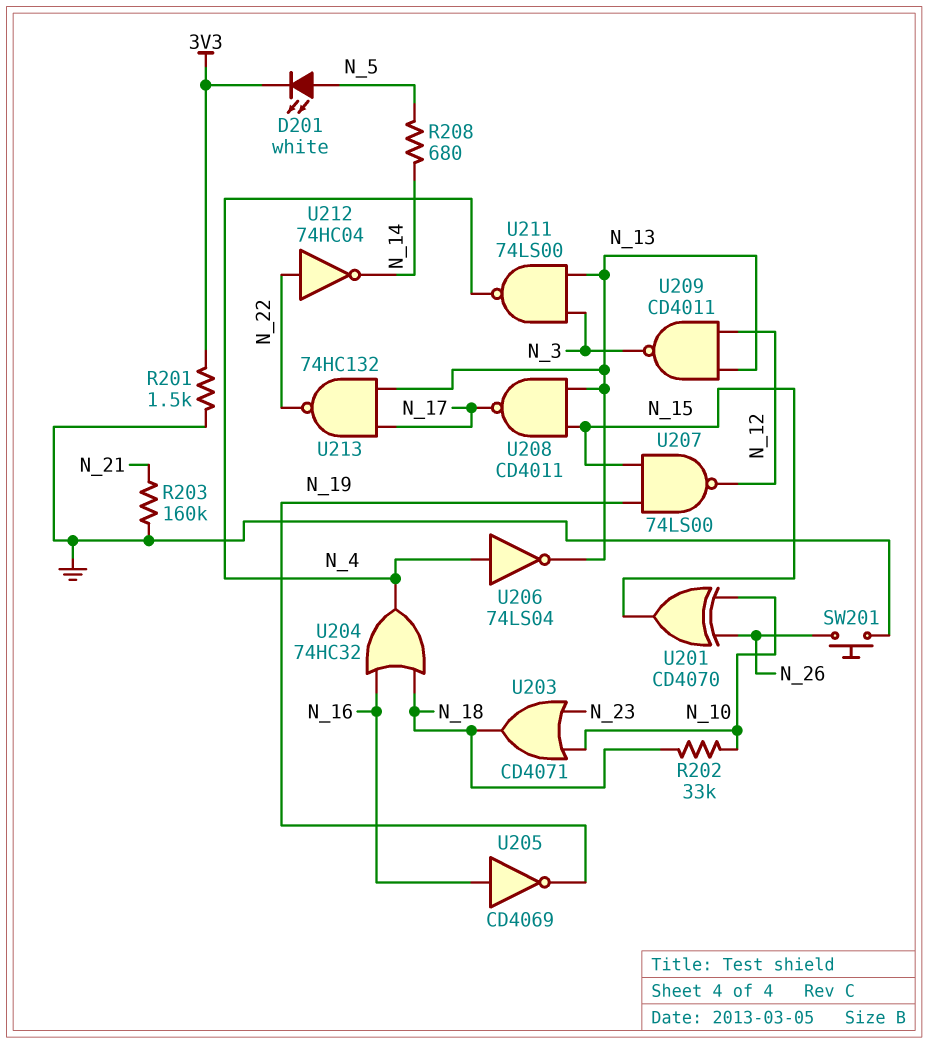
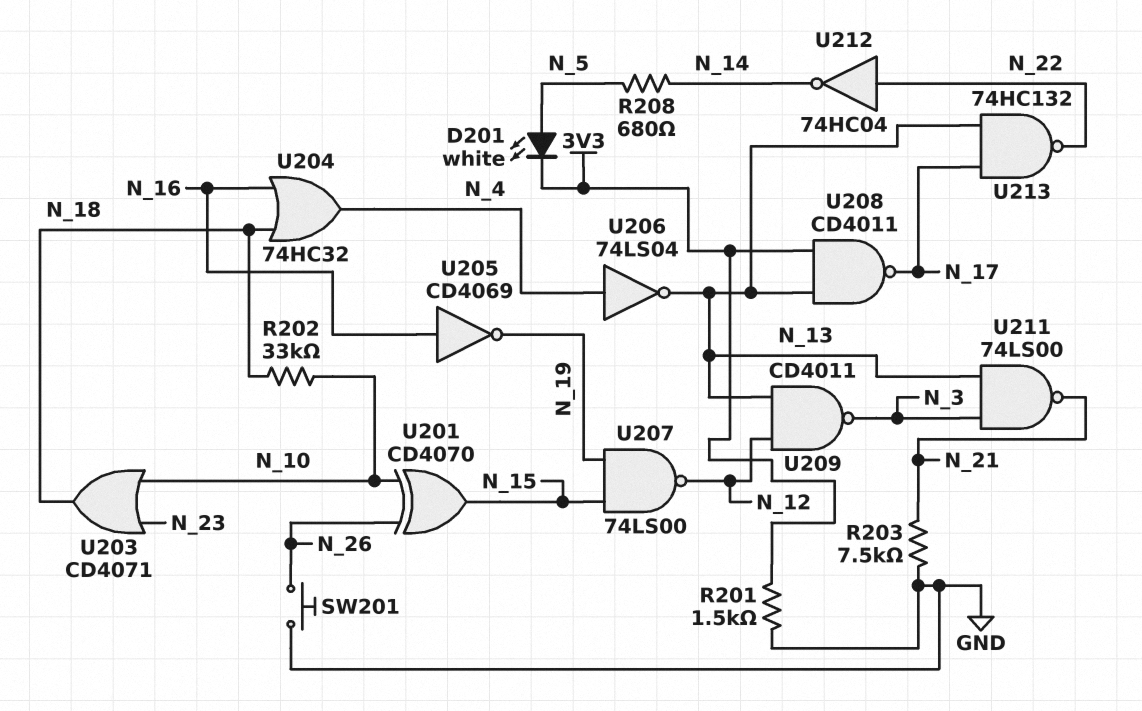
R203: 160k (GND, N_21) -> 7.5k (GND, N_21)
U208: NAND CD4011 (in N_13, in N_15, out N_17) -> NAND CD4011 (in 3V3, in N_13, out N_17)
U211: NAND 74LS00 (in N_3, in N_13, out N_4) -> NAND 74LS00 (in N_3, in N_13, out N_21)

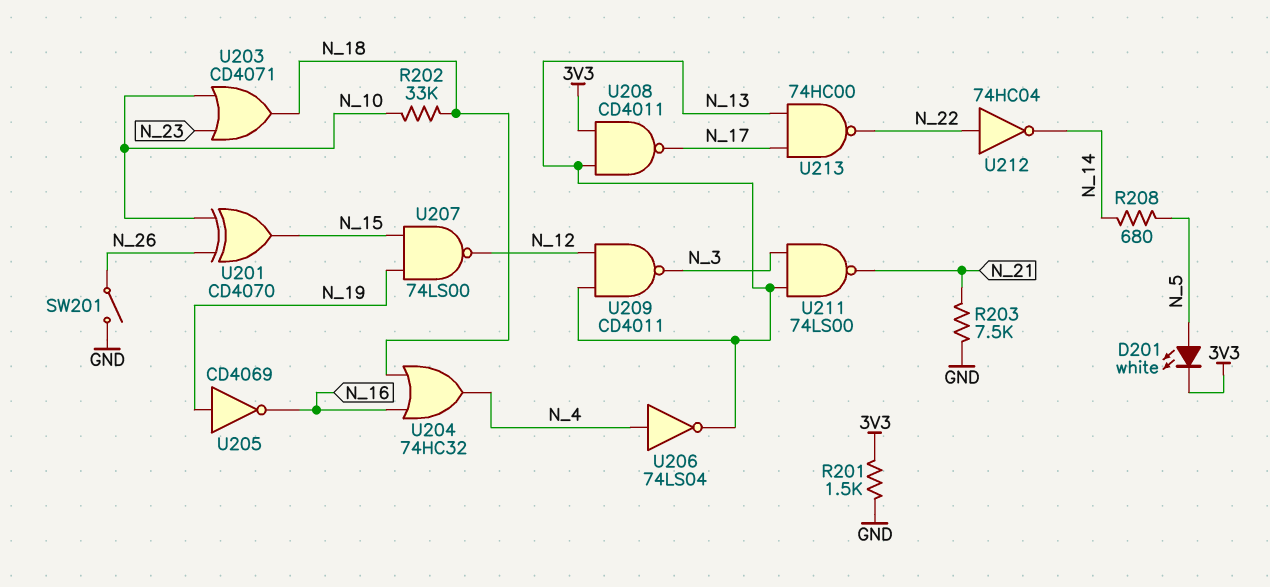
SW201: button (GND, N_26) -> switch (GND, N_26)
U205: NOT CD4069 (in N_16, out N_19) -> NOT CD4069 (in N_19, out N_16)
U213: NAND 74HC132 (in N_13, in N_17, out N_22) -> NAND 74HC00 (in N_13, in N_17, out N_22)

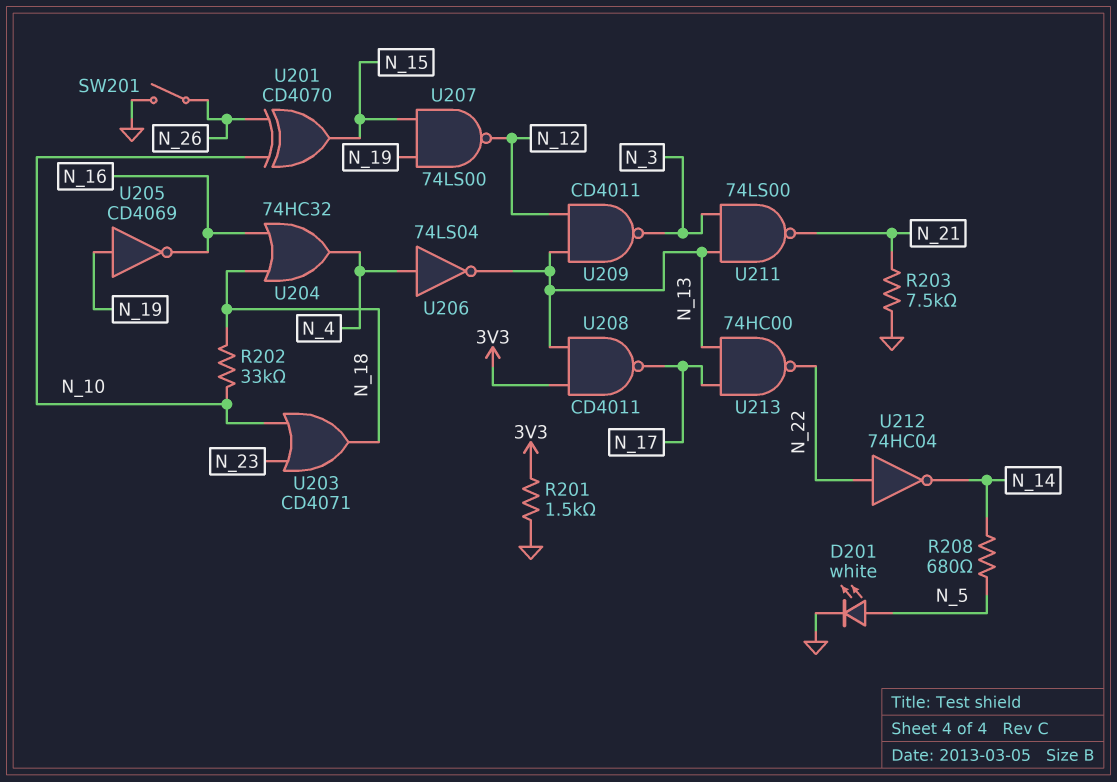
D201: LED white (A N_5, K 3V3) -> LED white (A N_5, K GND)

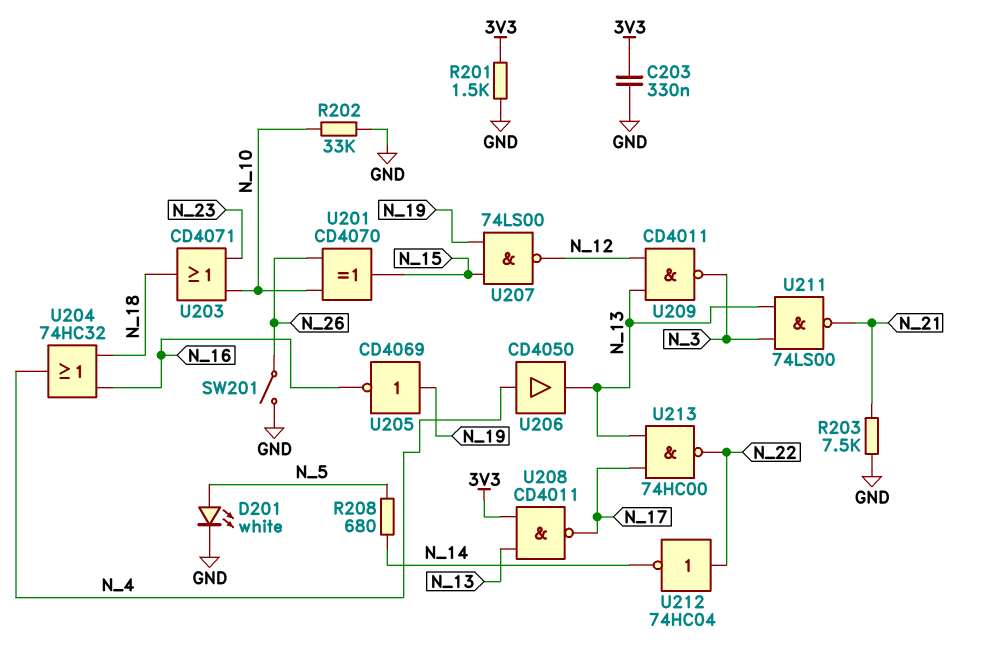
C203: none -> 330nF (3V3, GND)
R202: 33k (N_10, N_18) -> 33k (GND, N_10)
U206: NOT 74LS04 (in N_4, out N_13) -> buffer CD4050 (in N_4, out N_13)

